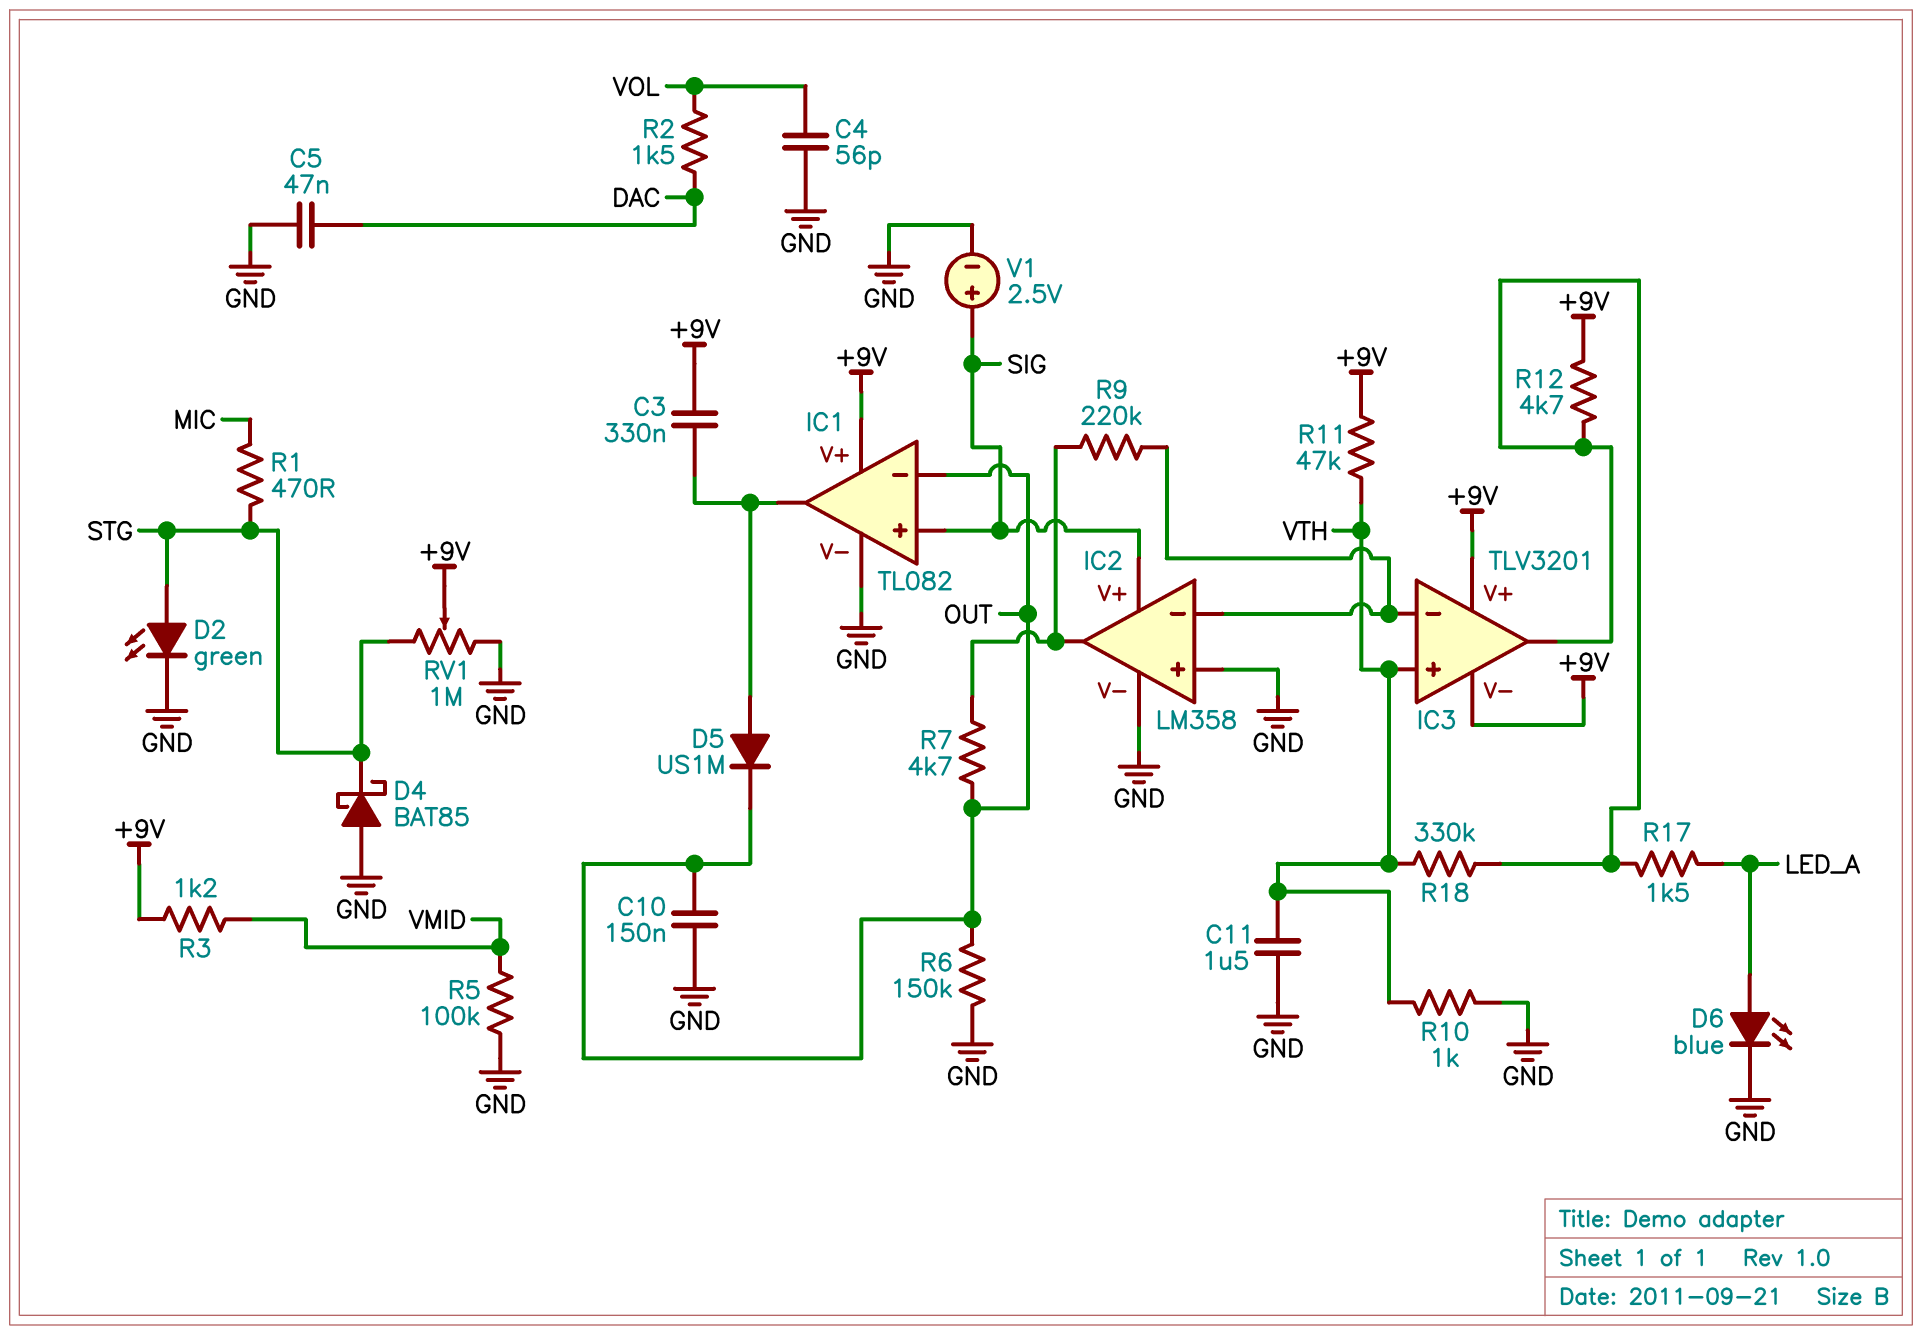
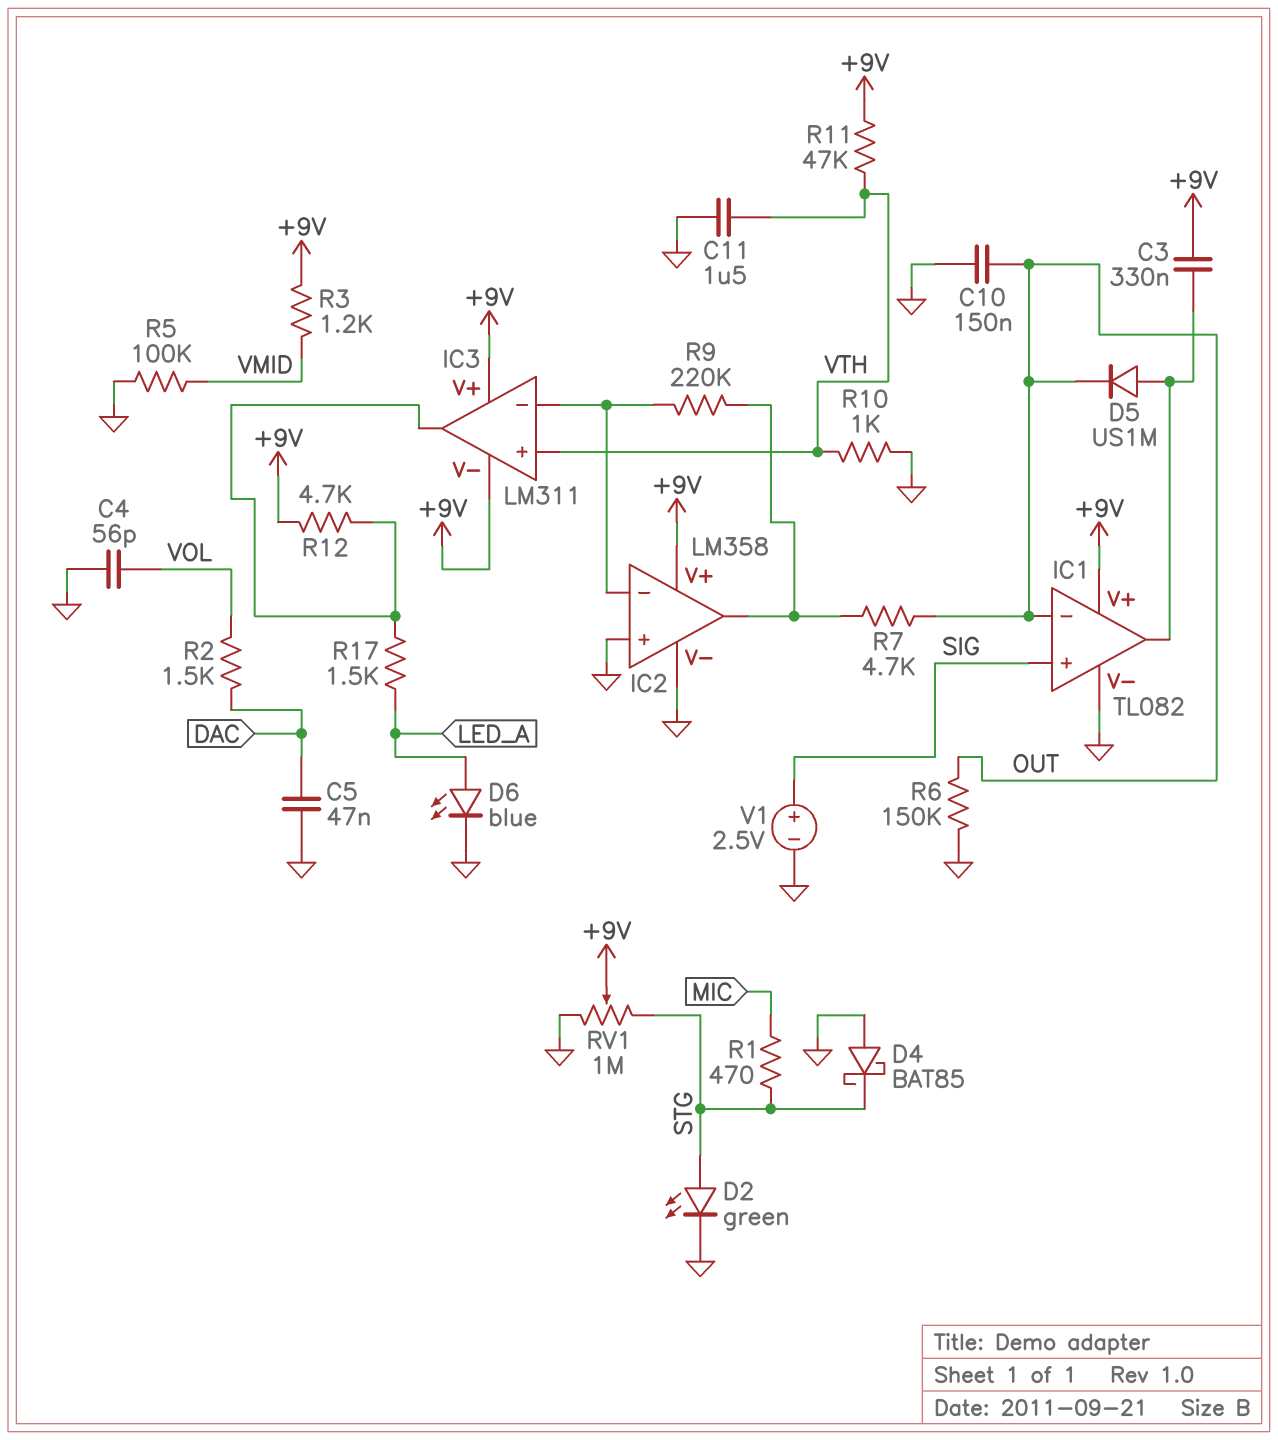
IC2 pin V+: SIG -> +9V
IC3: TLV3201 -> LM311
R18: 330k (IC3/out, VTH) -> none

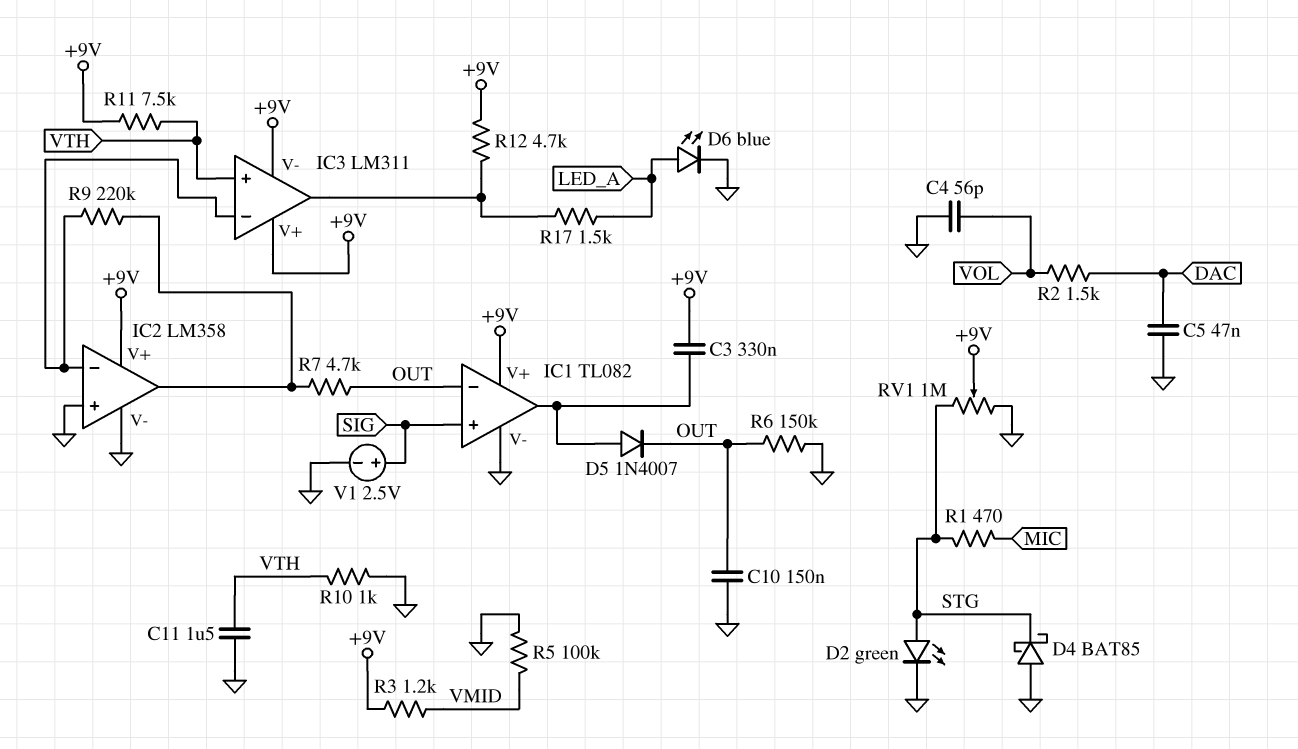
D5: diode US1M (A IC1/out, K OUT) -> diode 1N4007 (A IC1/out, K OUT)
R11: 47k (+9V, VTH) -> 7.5k (+9V, VTH)

